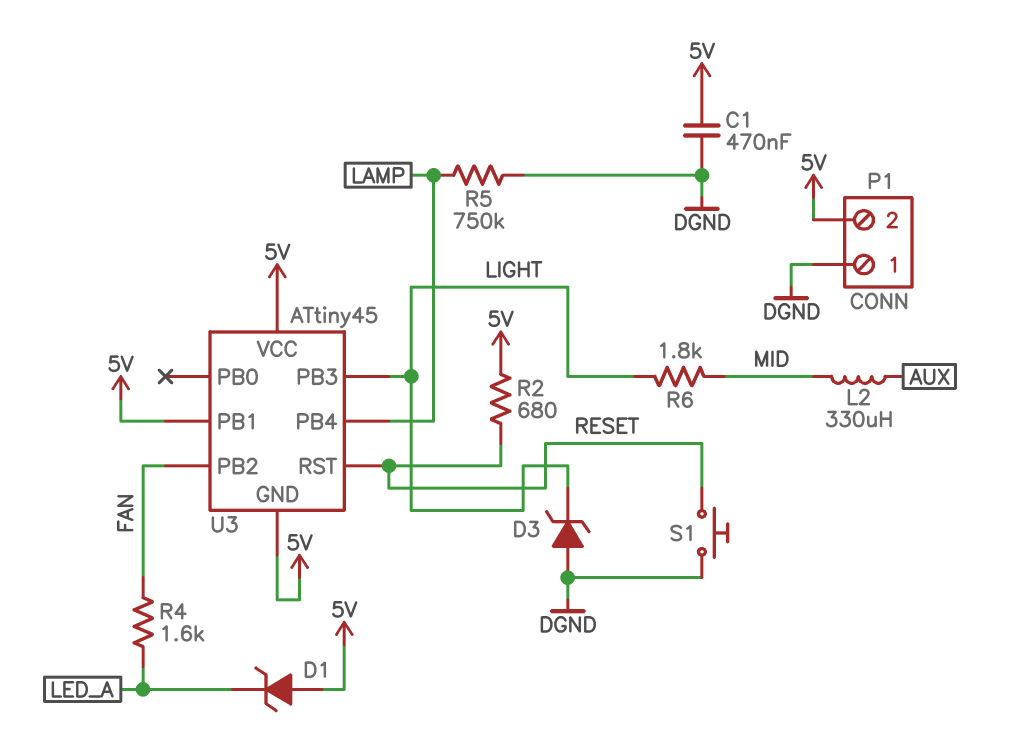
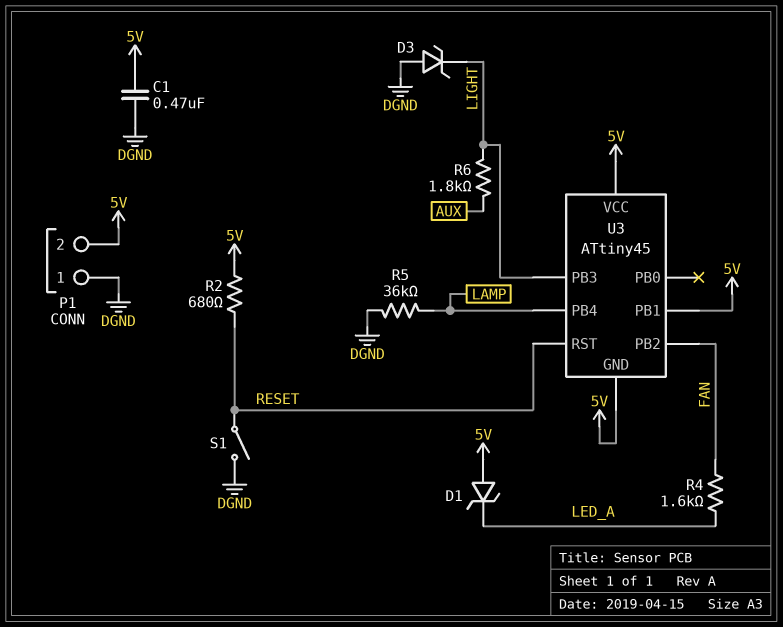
L2: 330uH (AUX, MID) -> none
R5: 750k (DGND, LAMP) -> 36k (DGND, LAMP)
R6: 1.8k (LIGHT, MID) -> 1.8k (AUX, LIGHT)
S1: button (DGND, RESET) -> switch (DGND, RESET)

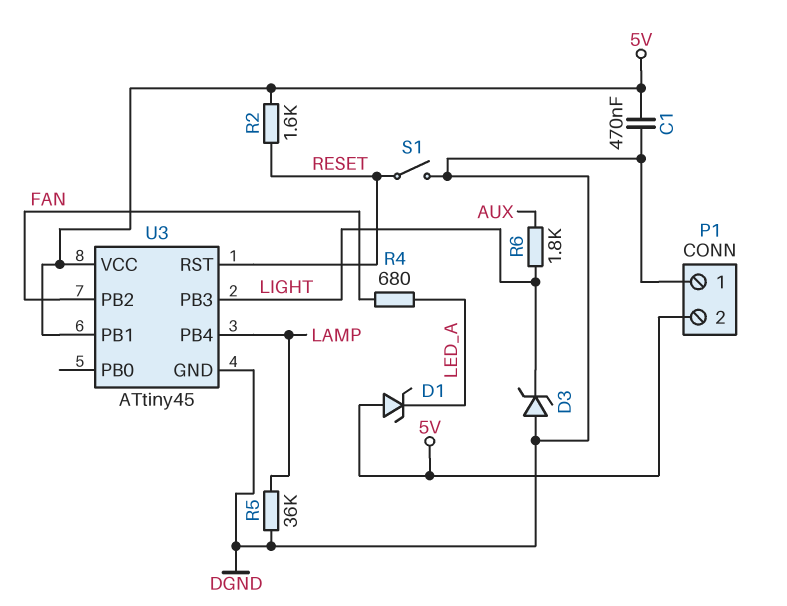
R2: 680 (5V, RESET) -> 1.6k (5V, RESET)
R4: 1.6k (FAN, LED_A) -> 680 (FAN, LED_A)
U3 pin GND: 5V -> DGND

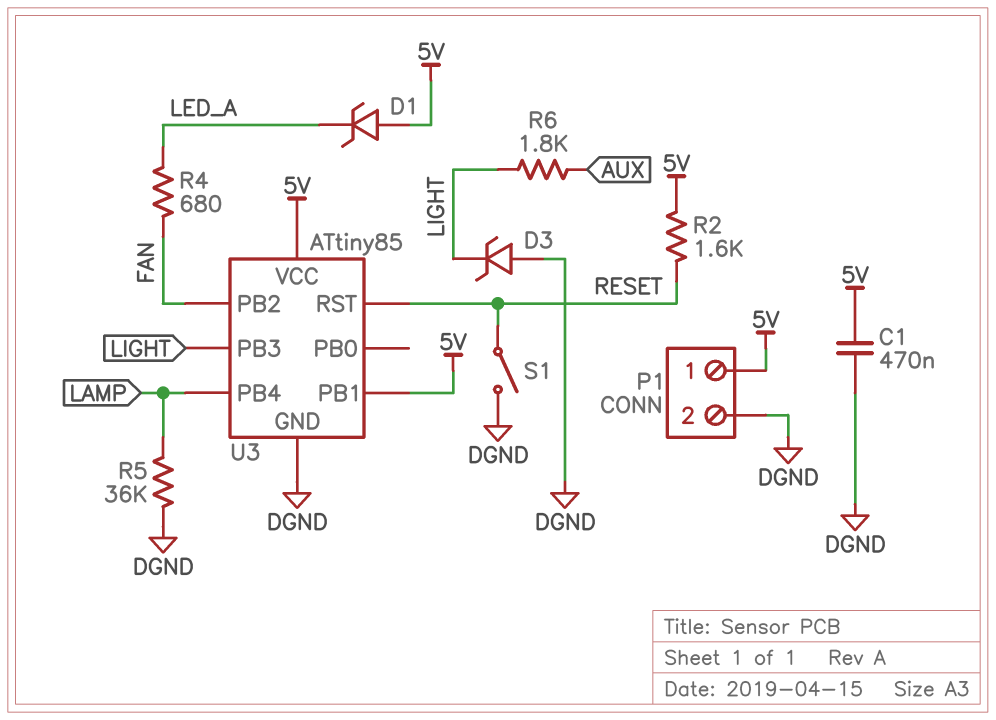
P1 pin 1: DGND -> 5V
P1 pin 2: 5V -> DGND
U3: ATtiny45 -> ATtiny85

